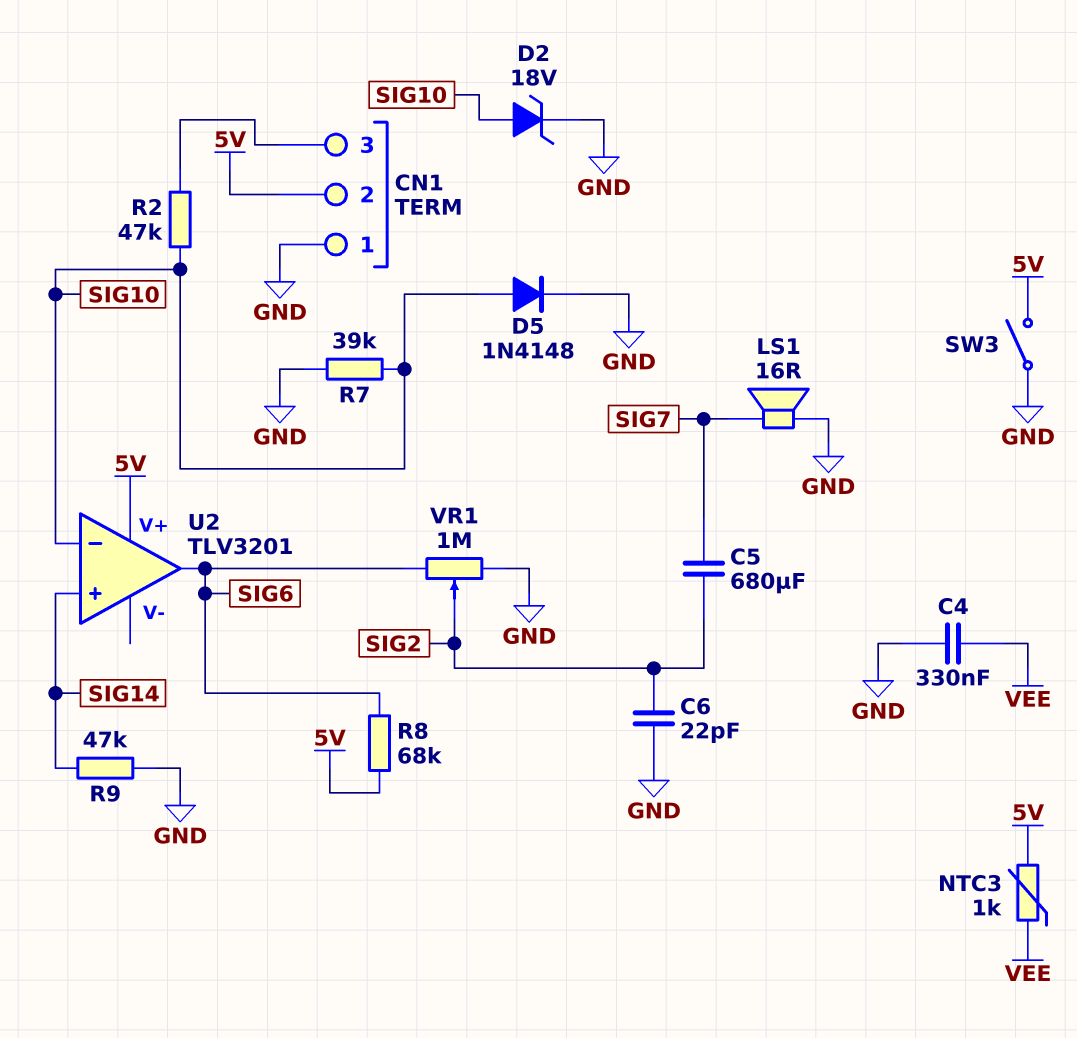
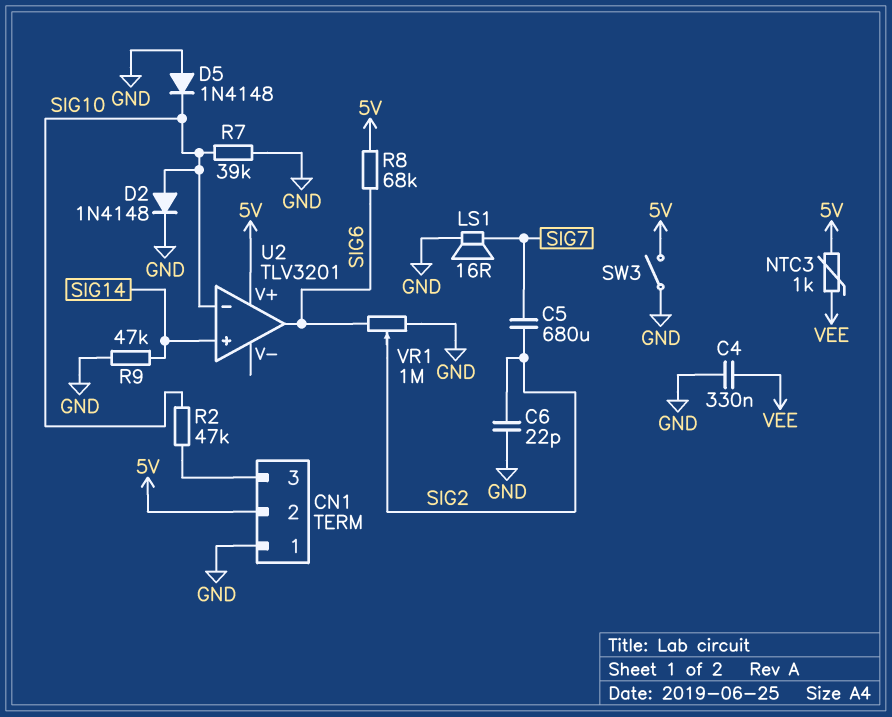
D2: zener 18V (A SIG10, K GND) -> diode 1N4148 (A SIG10, K GND)
D5: diode 1N4148 (A SIG10, K GND) -> diode 1N4148 (A GND, K SIG10)

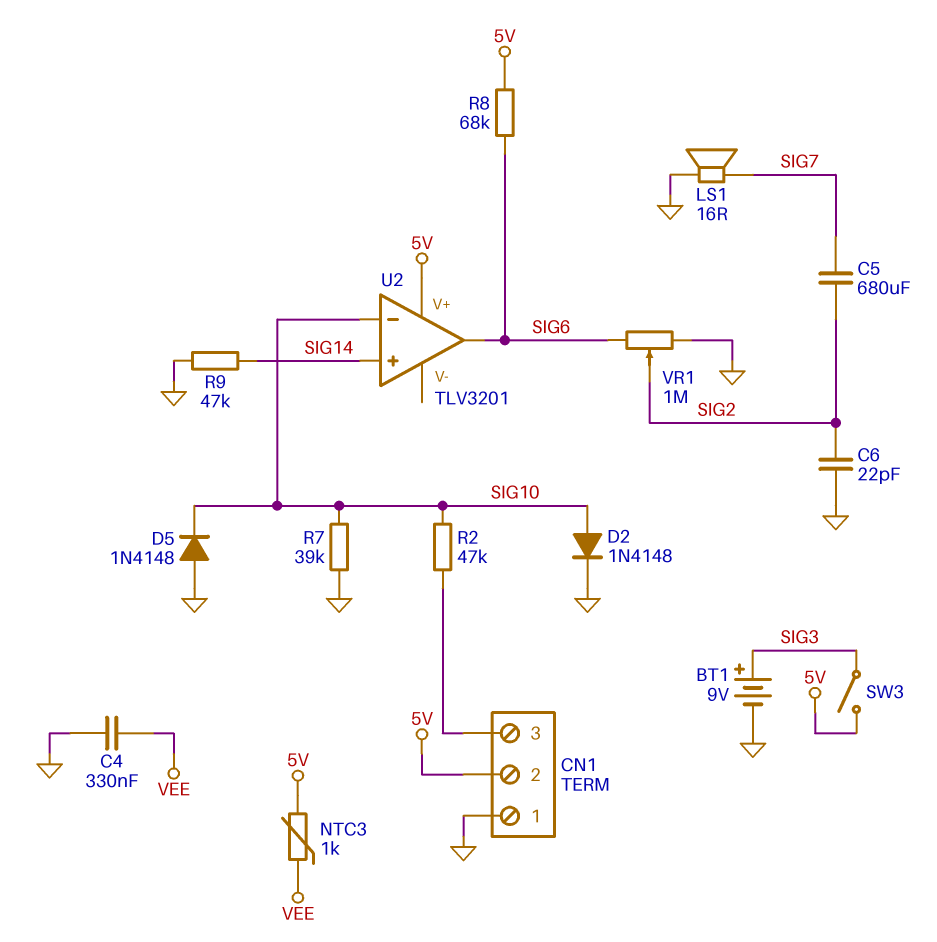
BT1: none -> 9V (plus SIG3, minus GND)
SW3: switch (5V, GND) -> switch (5V, SIG3)

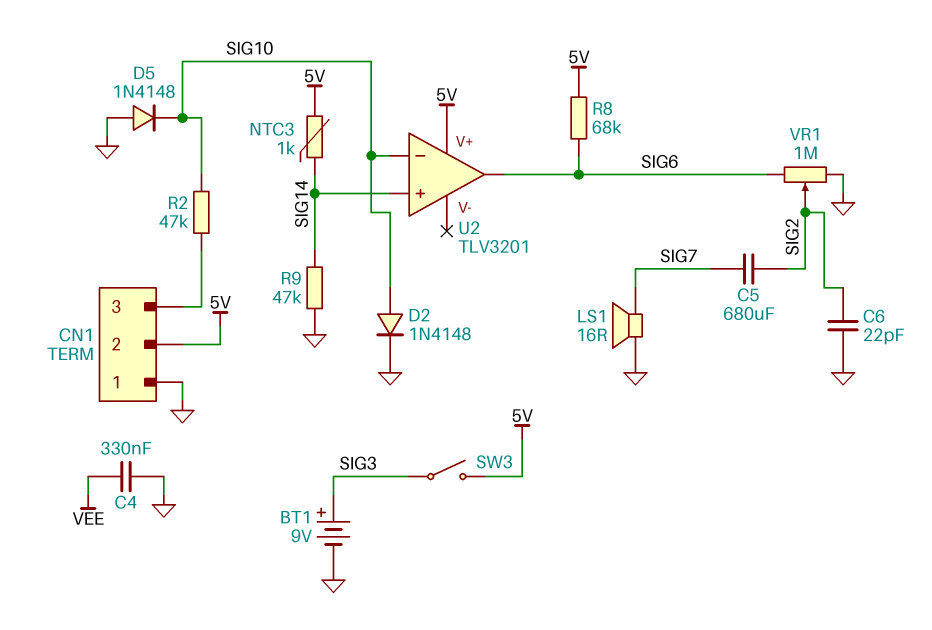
NTC3: 1k (5V, VEE) -> 1k (5V, SIG14)
R7: 39k (GND, SIG10) -> none

